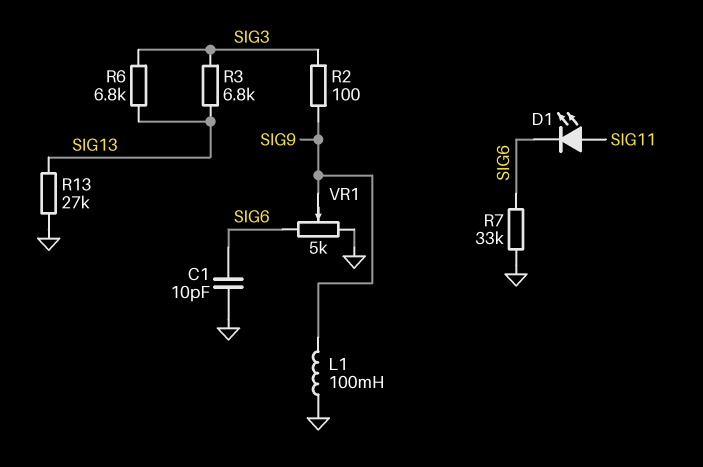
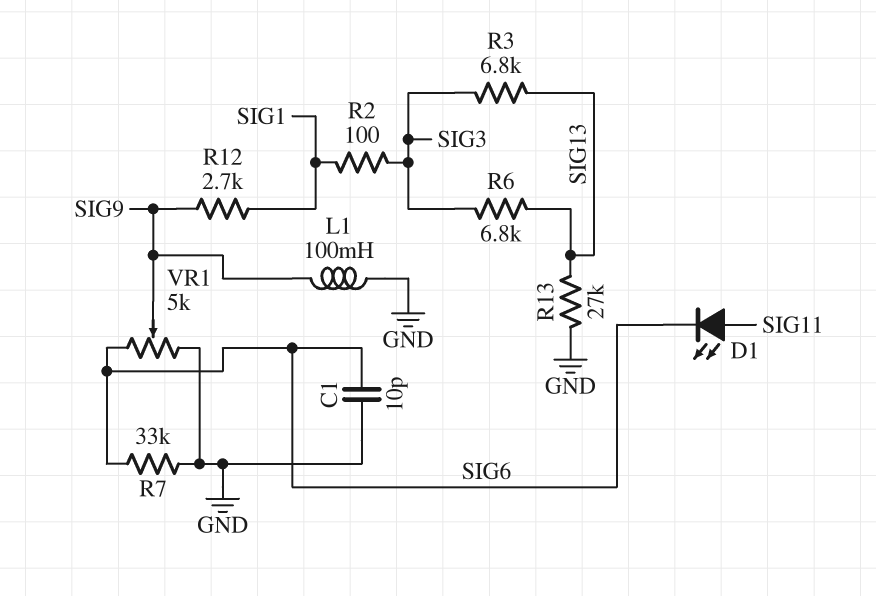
R2: 100 (SIG3, SIG9) -> 100 (SIG1, SIG3)
R12: none -> 2.7k (SIG1, SIG9)

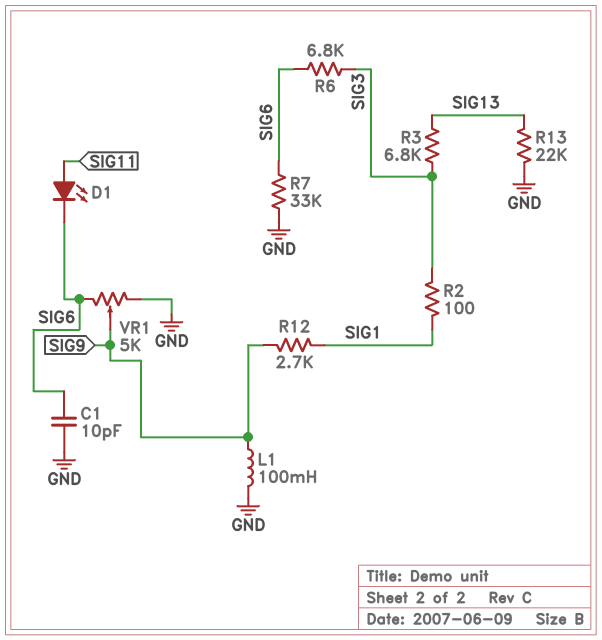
R6: 6.8k (SIG3, SIG13) -> 6.8k (SIG3, SIG6)
R13: 27k (GND, SIG13) -> 22k (GND, SIG13)

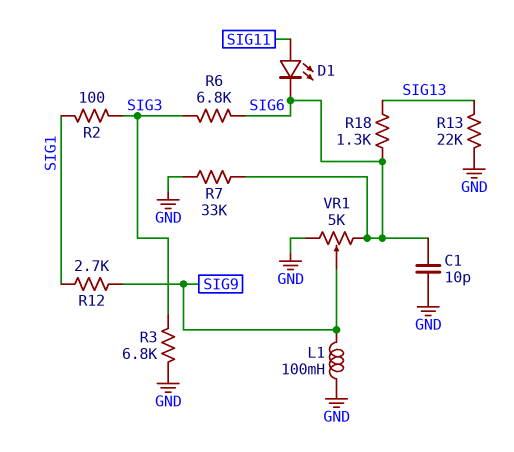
R3: 6.8k (SIG3, SIG13) -> 6.8k (GND, SIG3)
R18: none -> 1.3k (SIG6, SIG13)

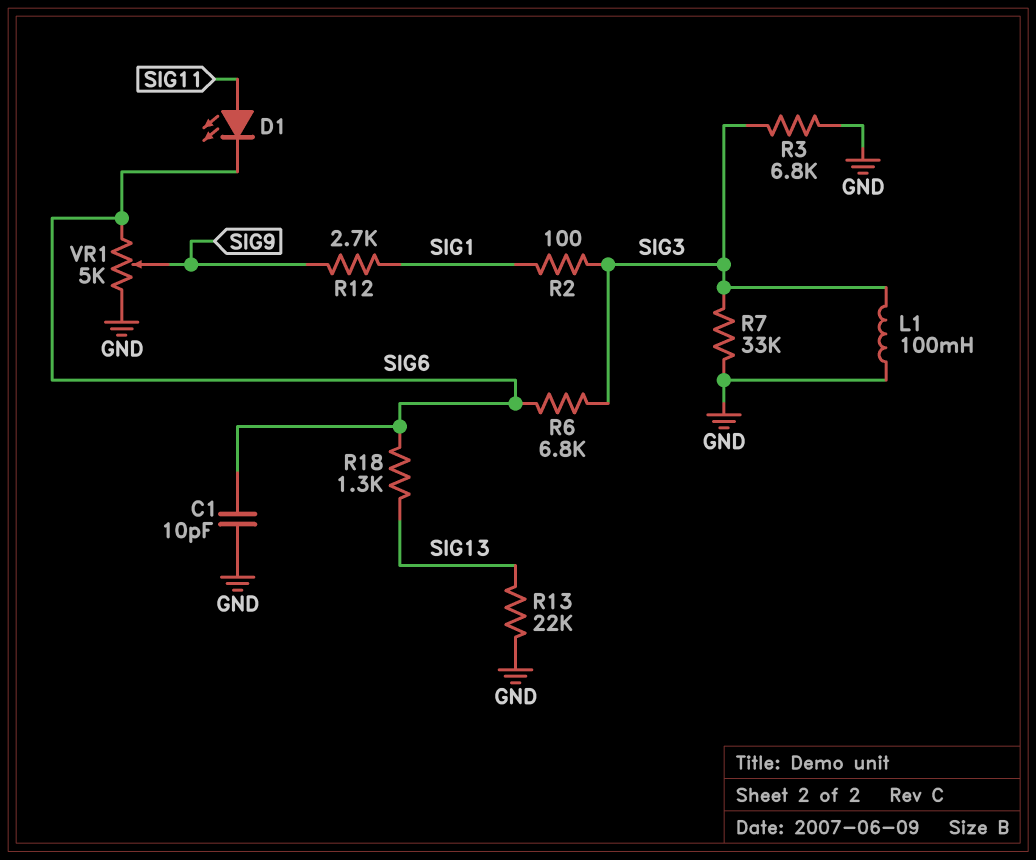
L1: 100mH (GND, SIG9) -> 100mH (GND, SIG3)
R7: 33k (GND, SIG6) -> 33k (GND, SIG3)

